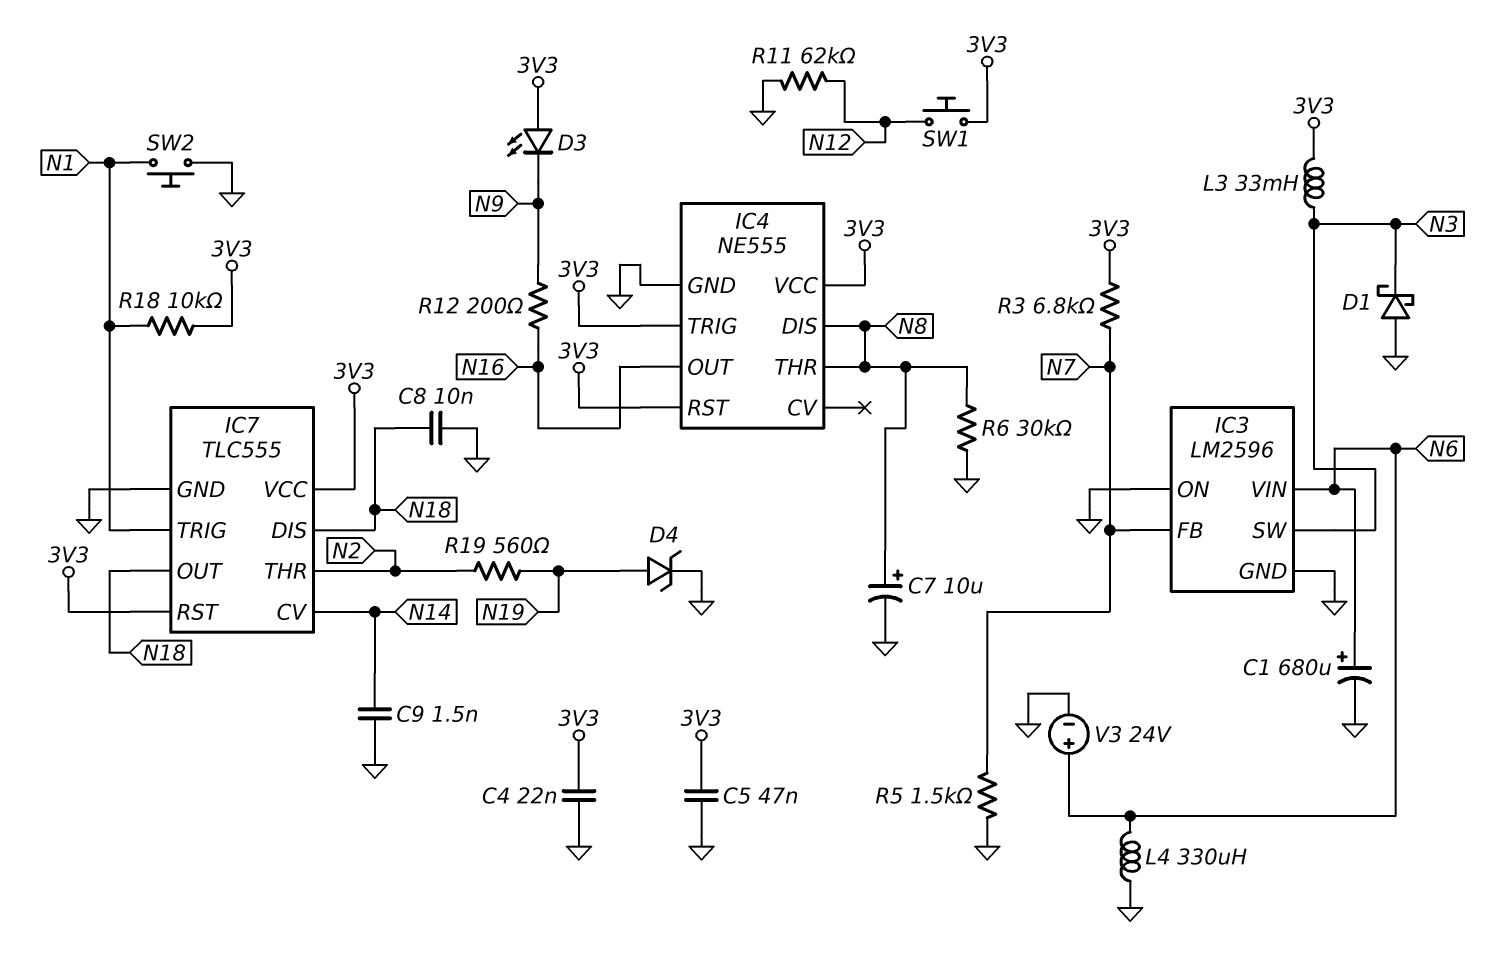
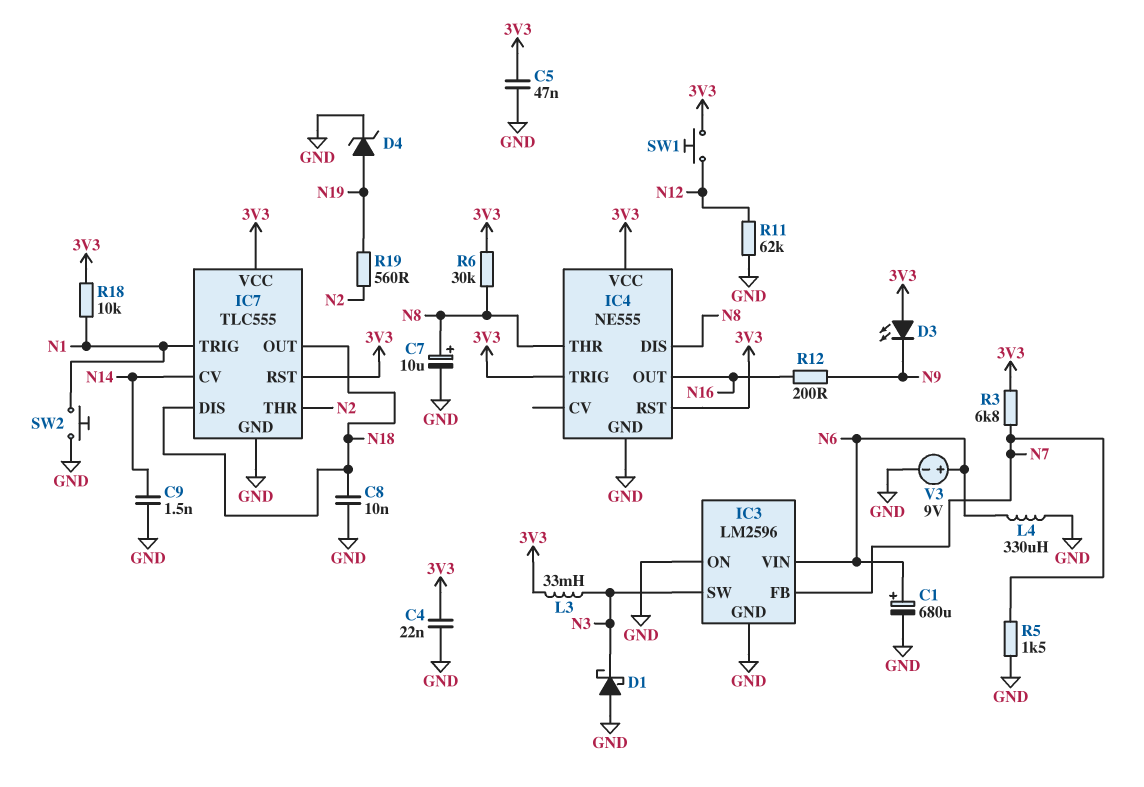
R6: 30k (GND, N8) -> 30k (3V3, N8)
V3: 24V (plus N6, minus GND) -> 9V (plus N6, minus GND)

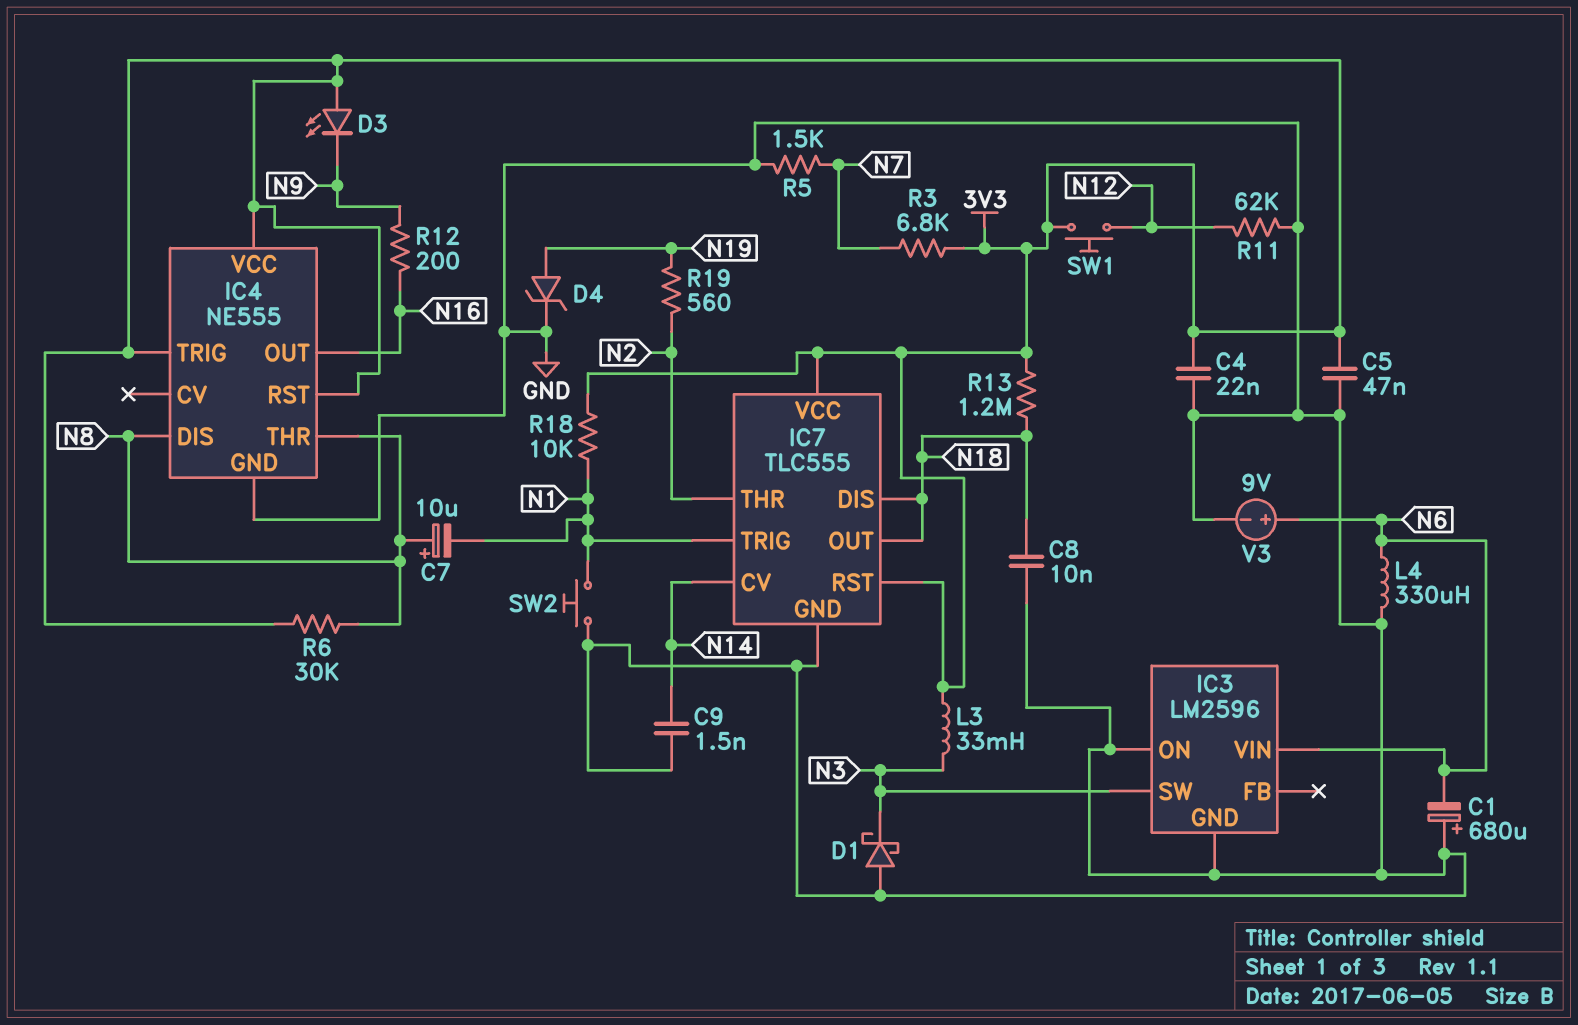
C1: 680uF (plus N6, minus GND) -> 680uF (plus GND, minus N6)
C7: 10uF (plus N8, minus GND) -> 10uF (plus N8, minus N1)
IC3 pin FB: N7 -> none
R13: none -> 1.2M (3V3, N18)

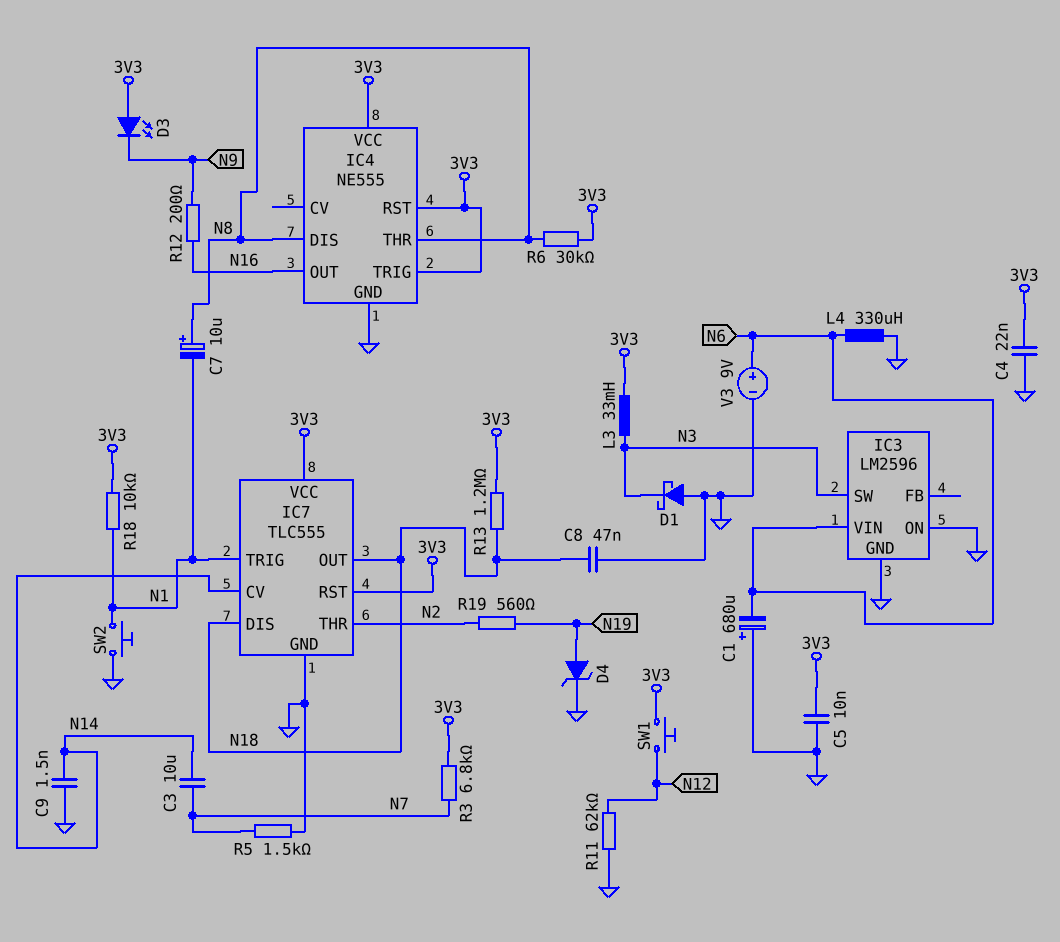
C3: none -> 10uF (N7, N14)
C5: 47nF (3V3, GND) -> 10nF (3V3, GND)
C8: 10nF (GND, N18) -> 47nF (GND, N18)

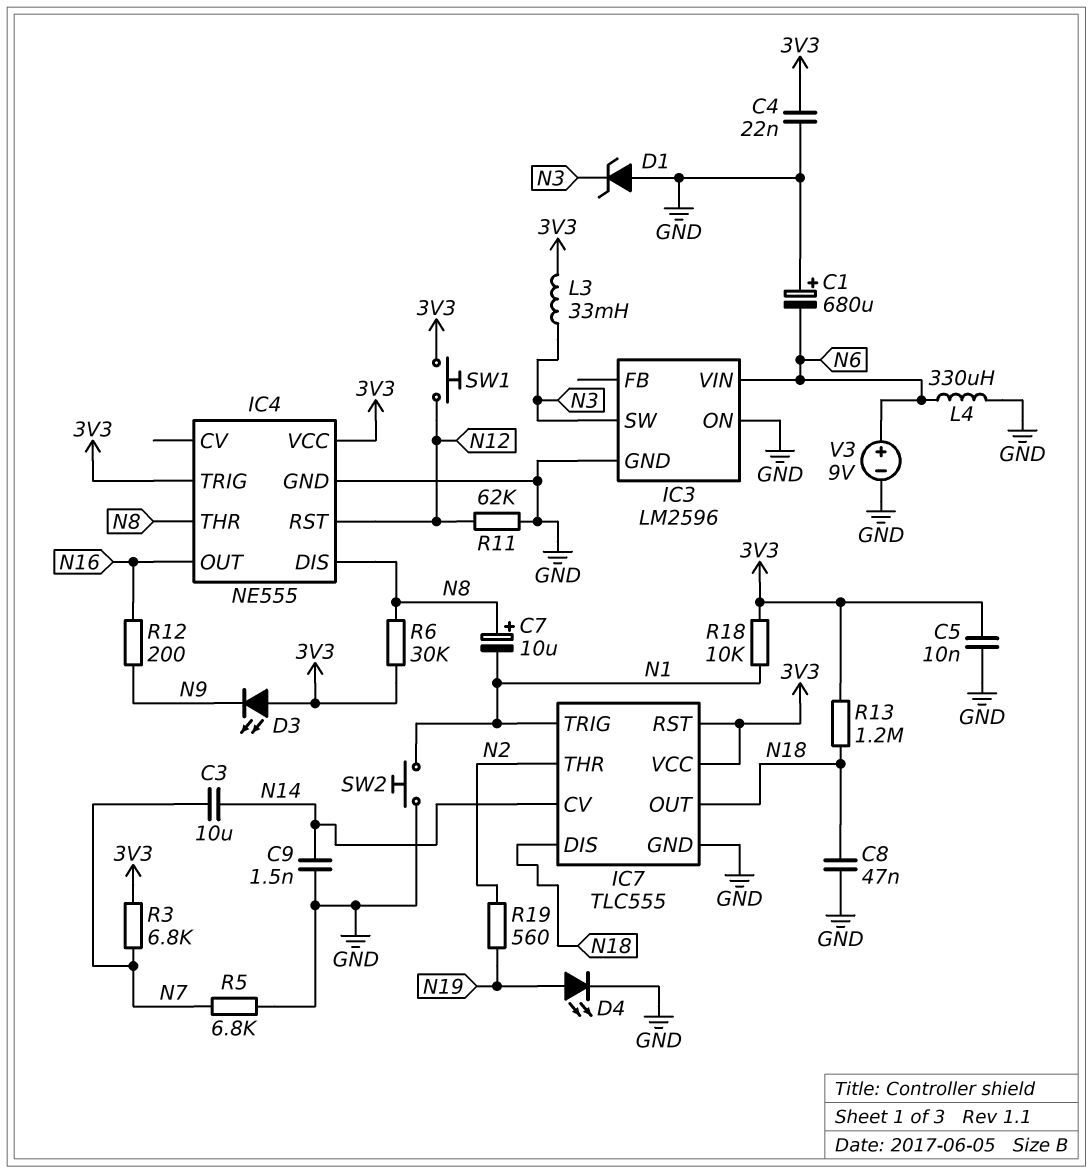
D1: schottky (A GND, K N3) -> zener (A GND, K N3)
D4: zener (A N19, K GND) -> LED (A N19, K GND)
IC4 pin RST: 3V3 -> N12
R5: 1.5k (GND, N7) -> 6.8k (GND, N7)

